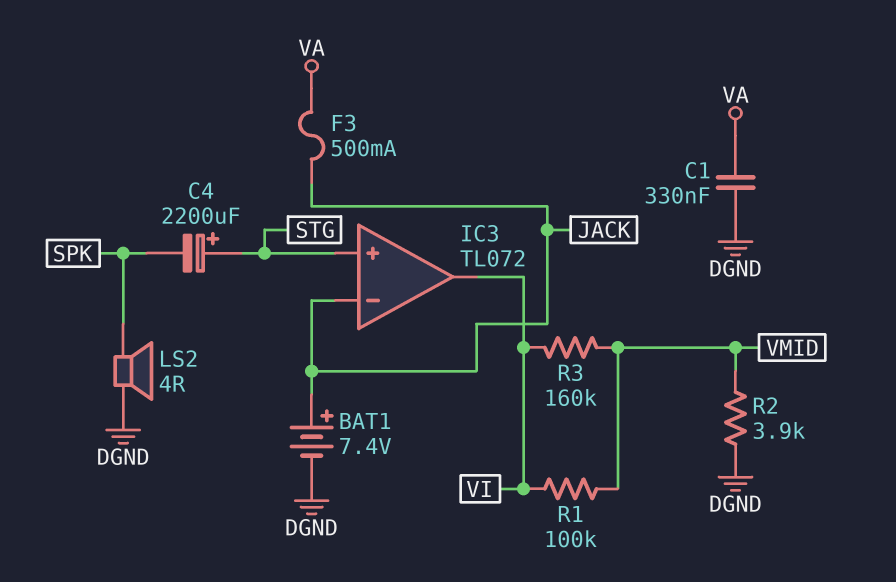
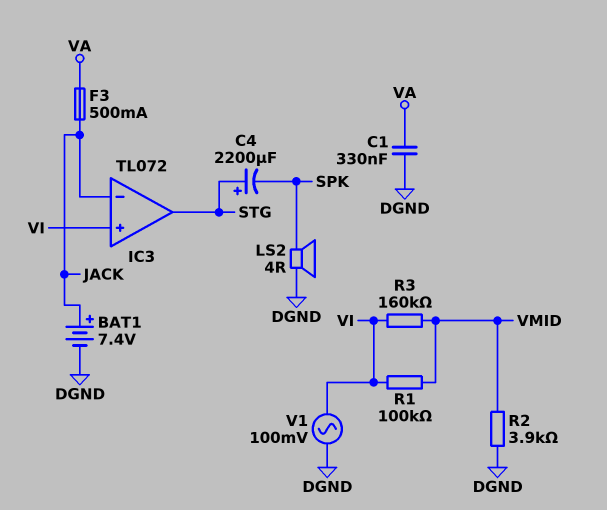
IC3 pin in+: STG -> VI
IC3 pin out: VI -> STG
V1: none -> AC 100mV (DGND, VI)

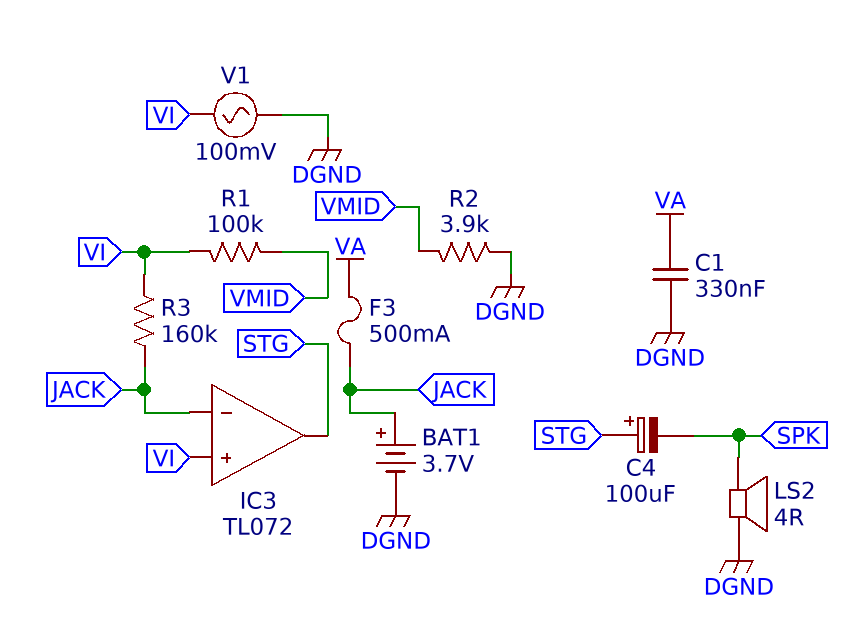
BAT1: 7.4V (plus JACK, minus DGND) -> 3.7V (plus JACK, minus DGND)
C4: 2200uF (plus STG, minus SPK) -> 100uF (plus STG, minus SPK)
R3: 160k (VI, VMID) -> 160k (JACK, VI)

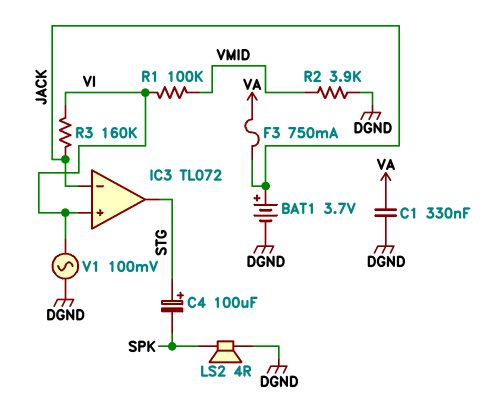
F3: 500mA (JACK, VA) -> 750mA (JACK, VA)

